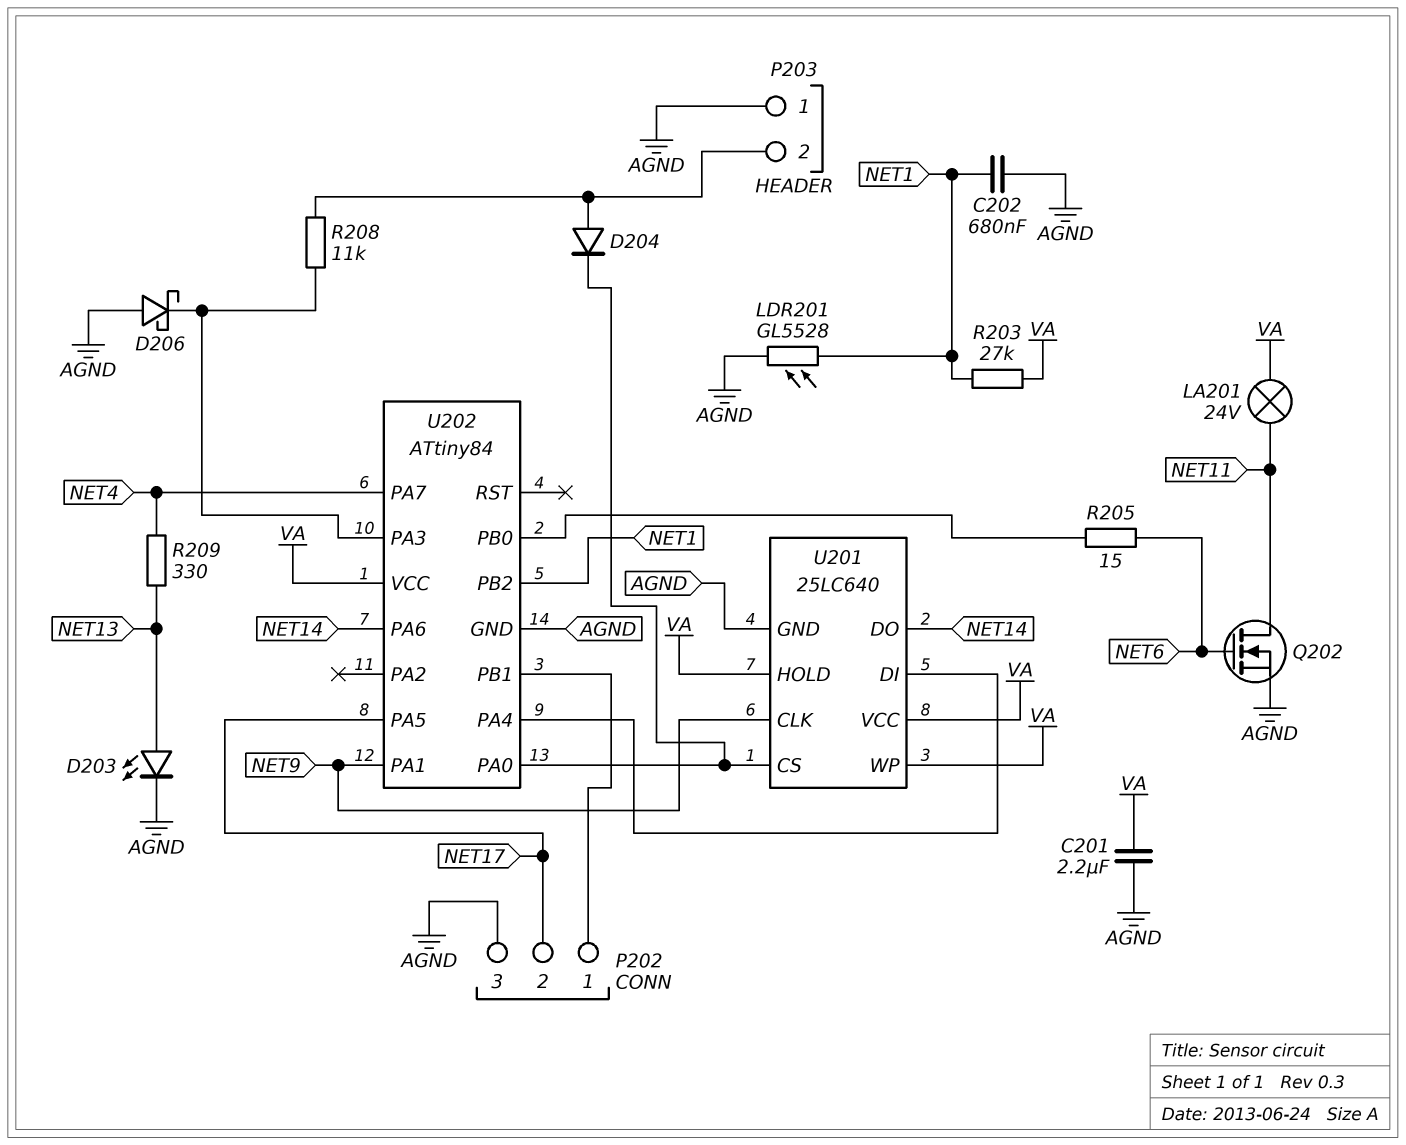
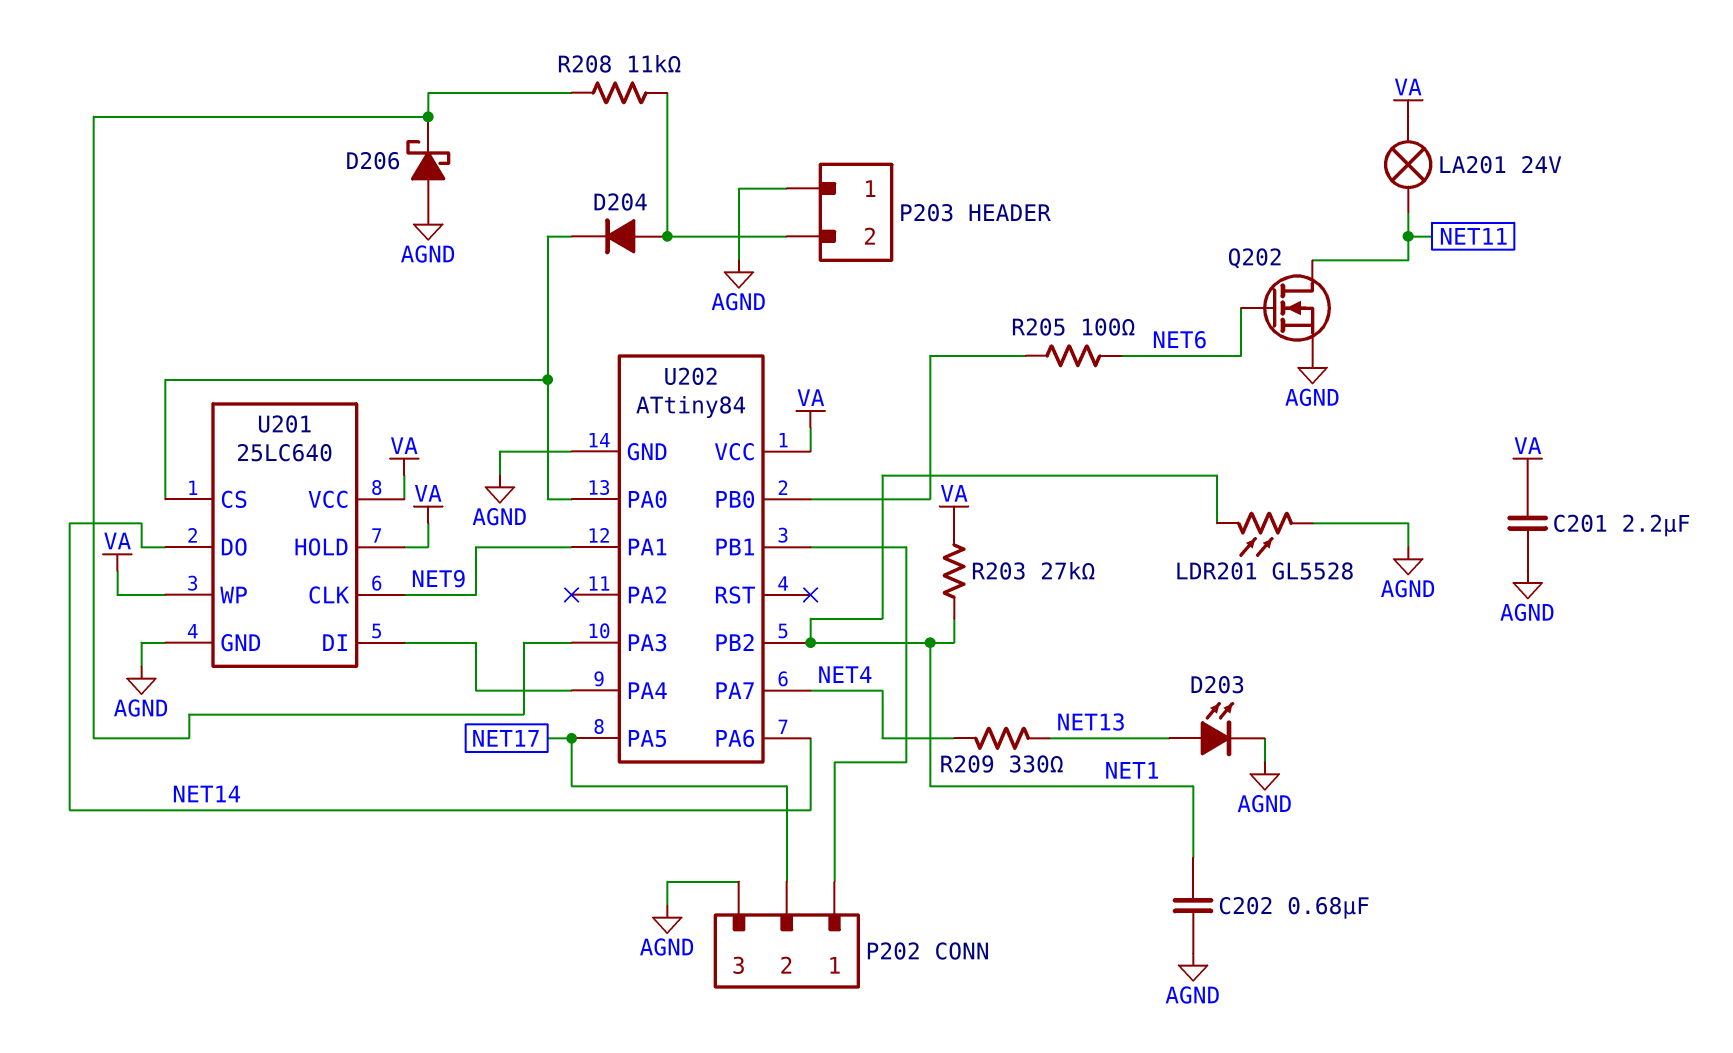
R205: 15 (NET6, U202/PB0) -> 100 (NET6, U202/PB0)

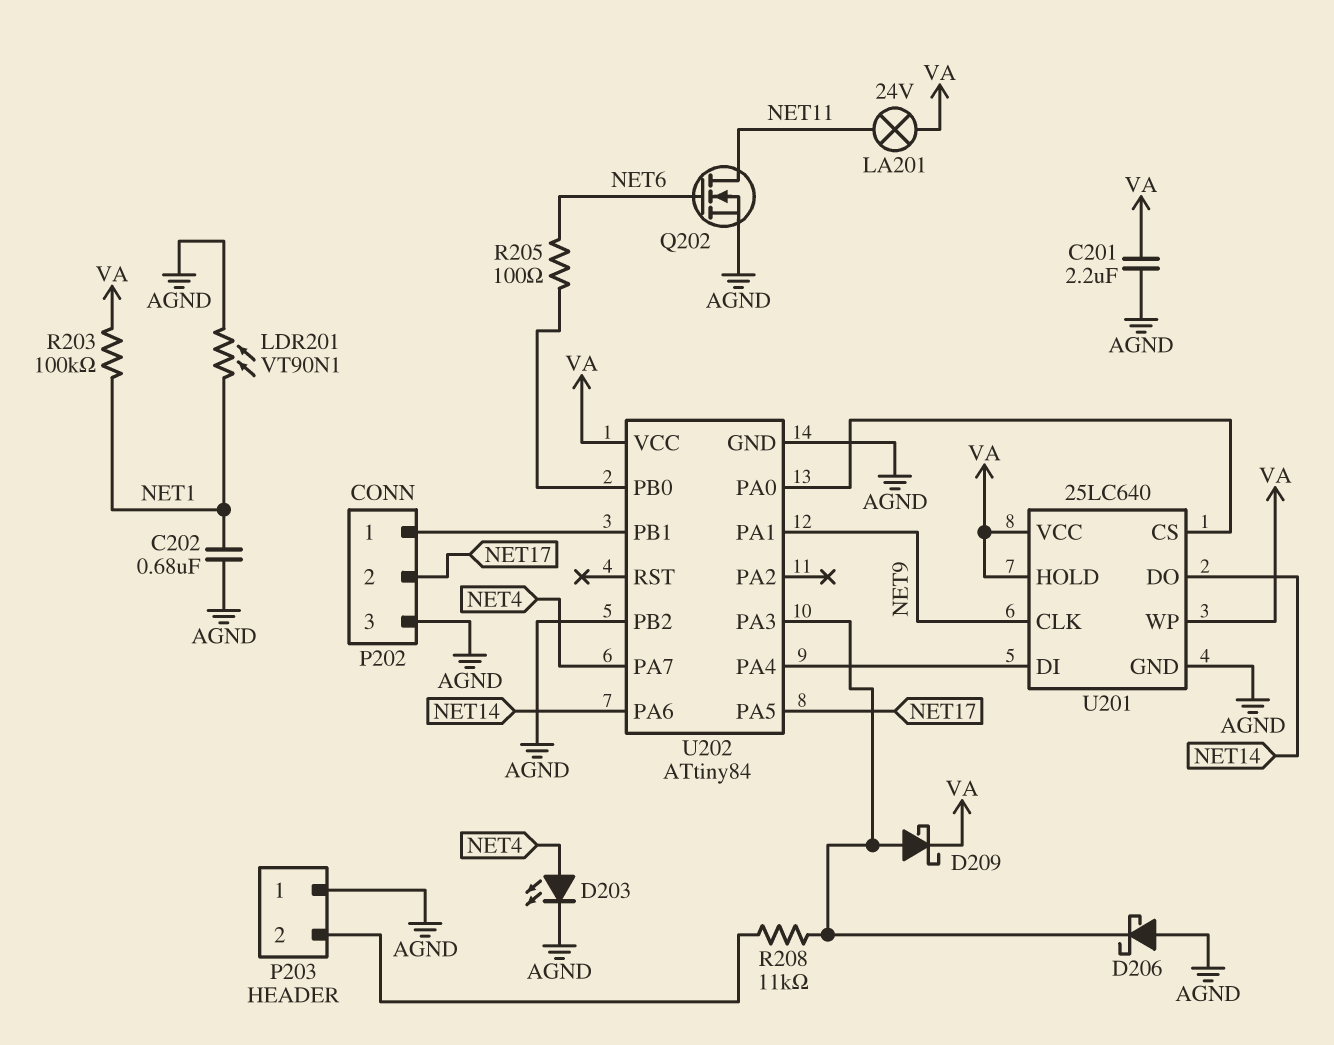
D203: LED (A NET13, K AGND) -> LED (A NET4, K AGND)
D204: diode (A P203/2, K U201/CS) -> none
D209: none -> schottky (A U202/PA3, K VA)
LDR201: GL5528 (AGND, NET1) -> VT90N1 (AGND, NET1)
R203: 27k (NET1, VA) -> 100k (NET1, VA)
R209: 330 (NET4, NET13) -> none
U202 pin PB2: NET1 -> AGND

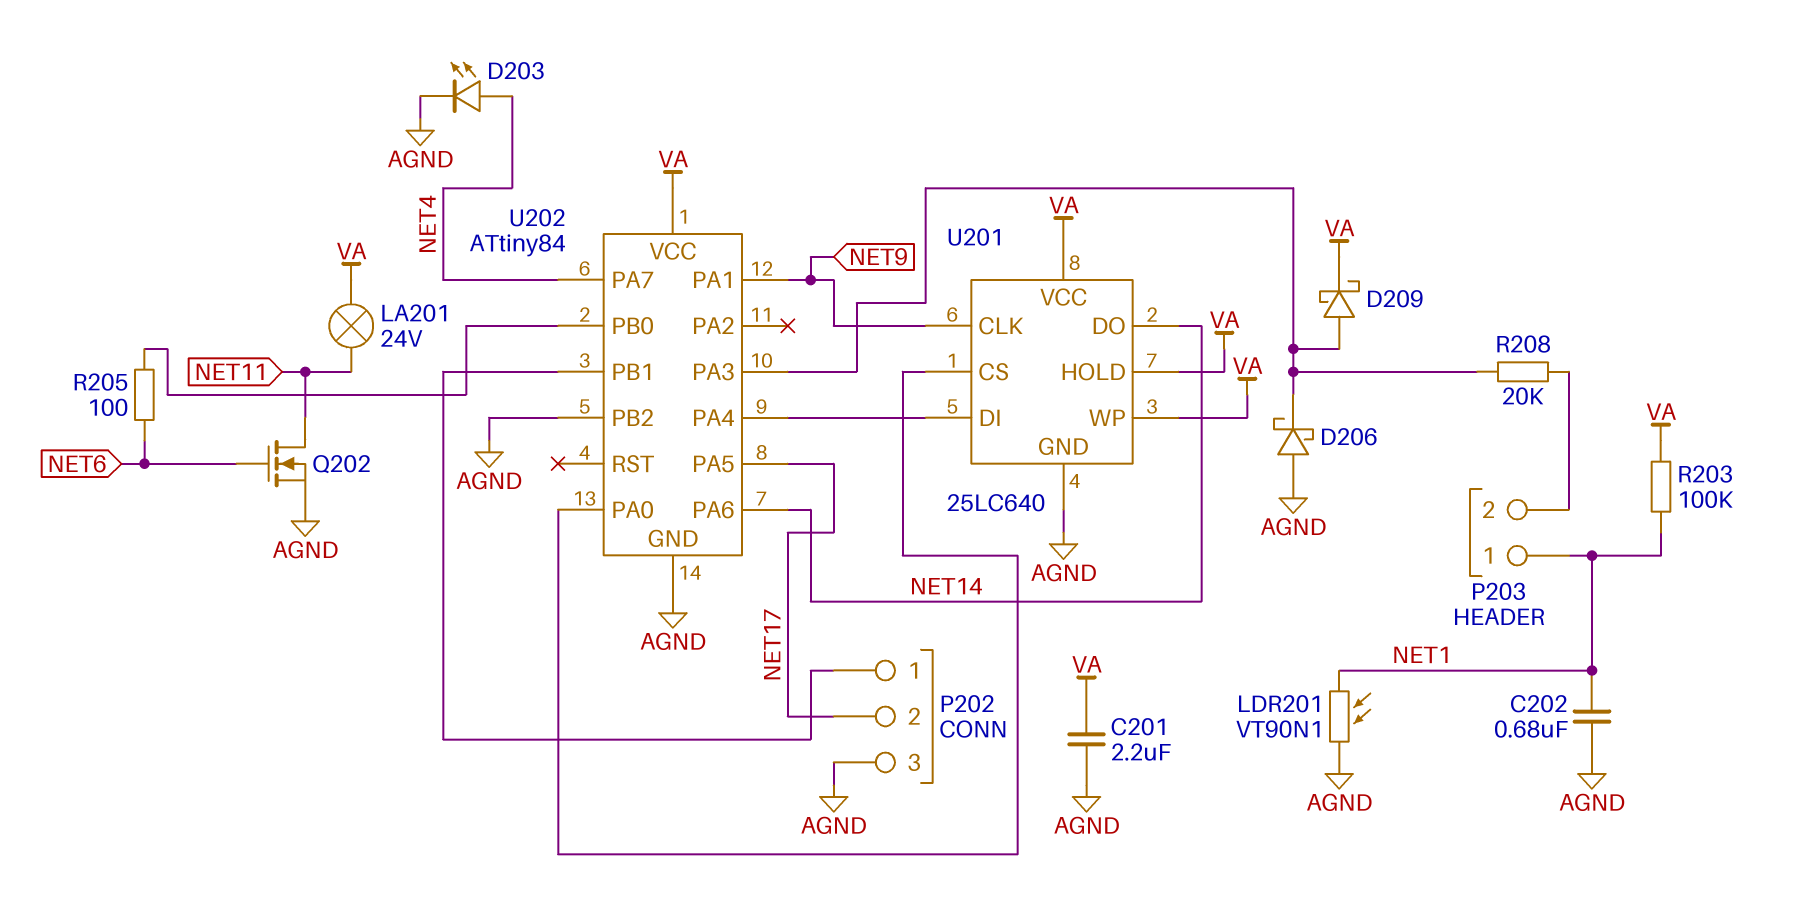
P203 pin 1: AGND -> NET1
R208: 11k (P203/2, U202/PA3) -> 20k (P203/2, U202/PA3)

